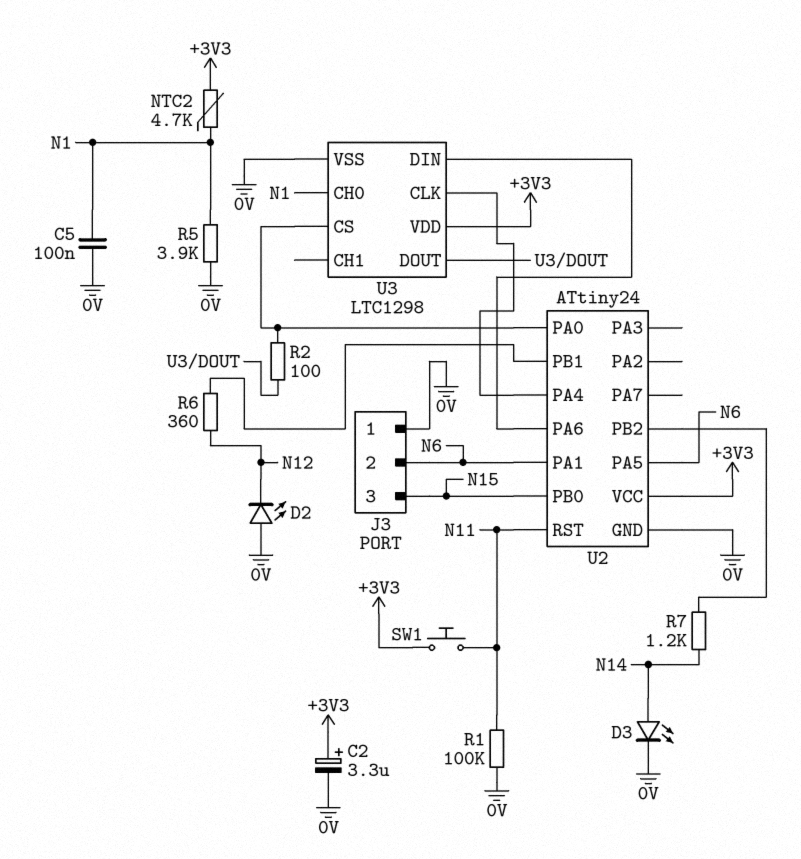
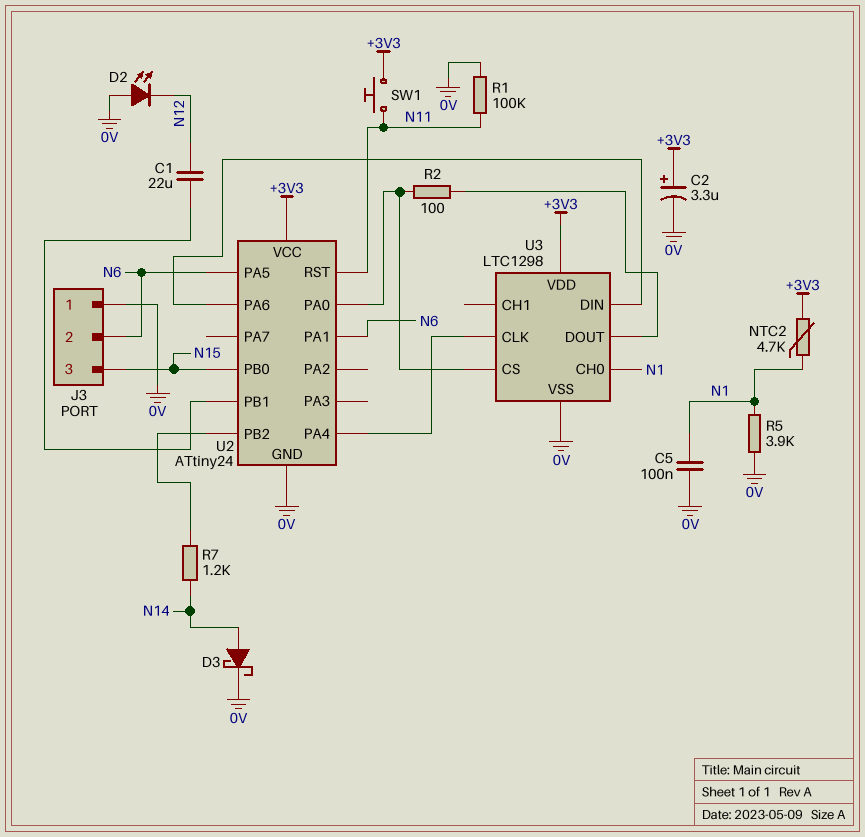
C1: none -> 22uF (N12, U2/PB1)
D3: LED (A N14, K 0V) -> schottky (A N14, K 0V)
R6: 360 (N12, U2/PB1) -> none

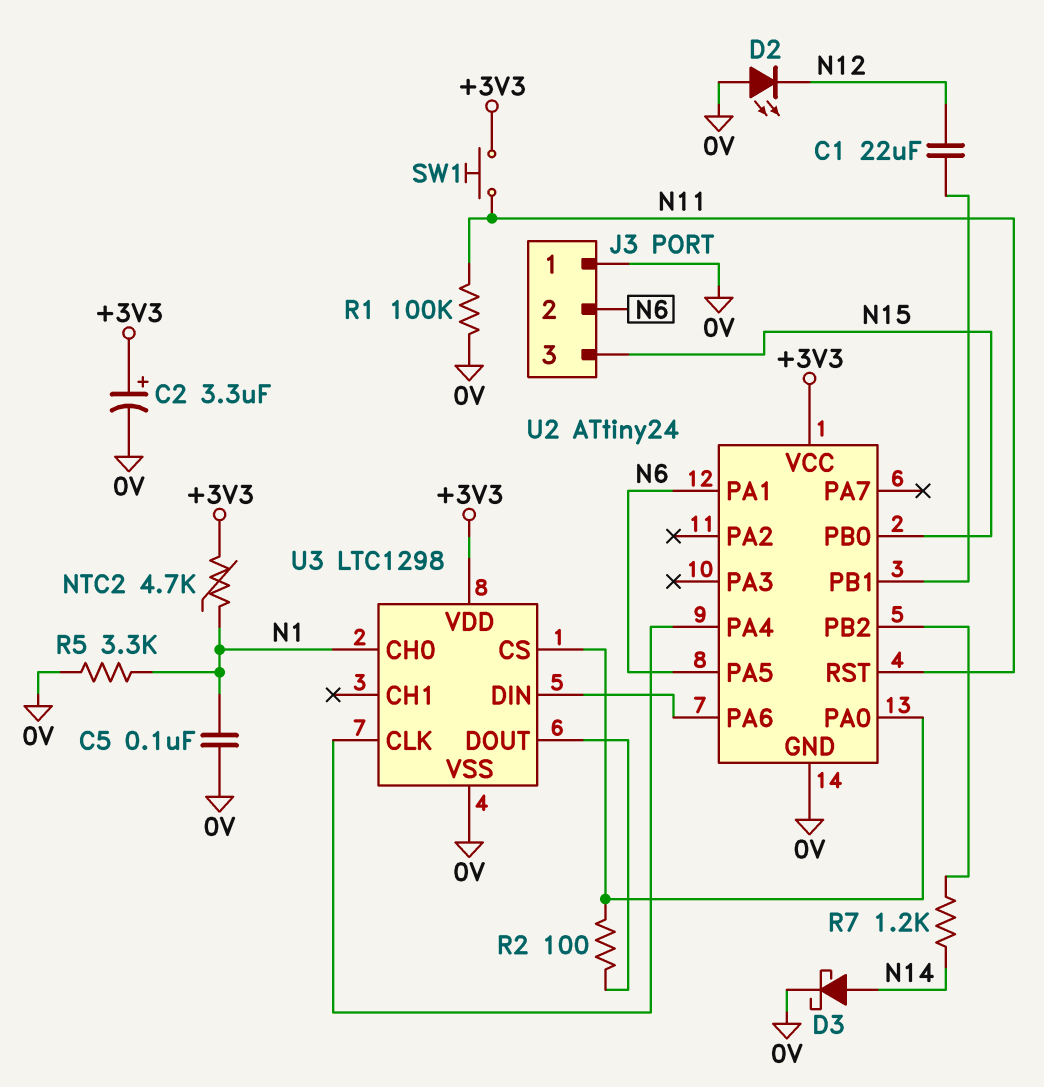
R5: 3.9k (0V, N1) -> 3.3k (0V, N1)

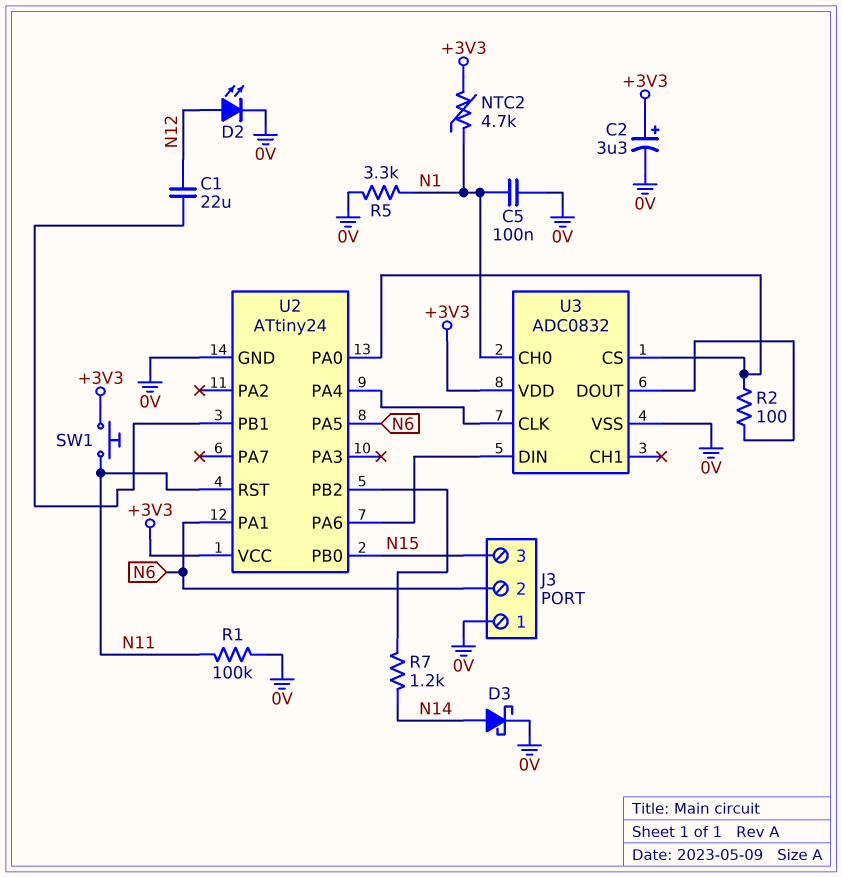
D2: LED (A 0V, K N12) -> LED (A N12, K 0V)
U3: LTC1298 -> ADC0832

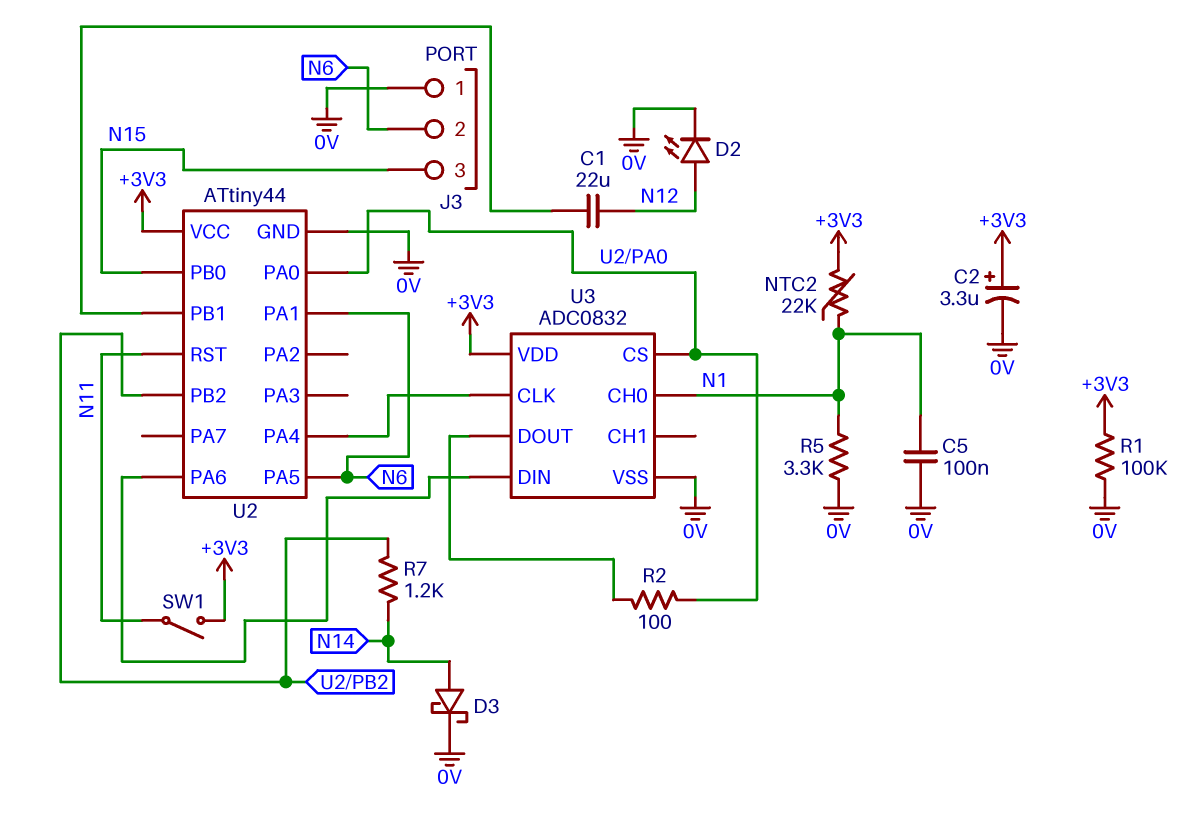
NTC2: 4.7k (+3V3, N1) -> 22k (+3V3, N1)
R1: 100k (0V, N11) -> 100k (+3V3, 0V)
SW1: button (+3V3, N11) -> switch (+3V3, N11)
U2: ATtiny24 -> ATtiny44

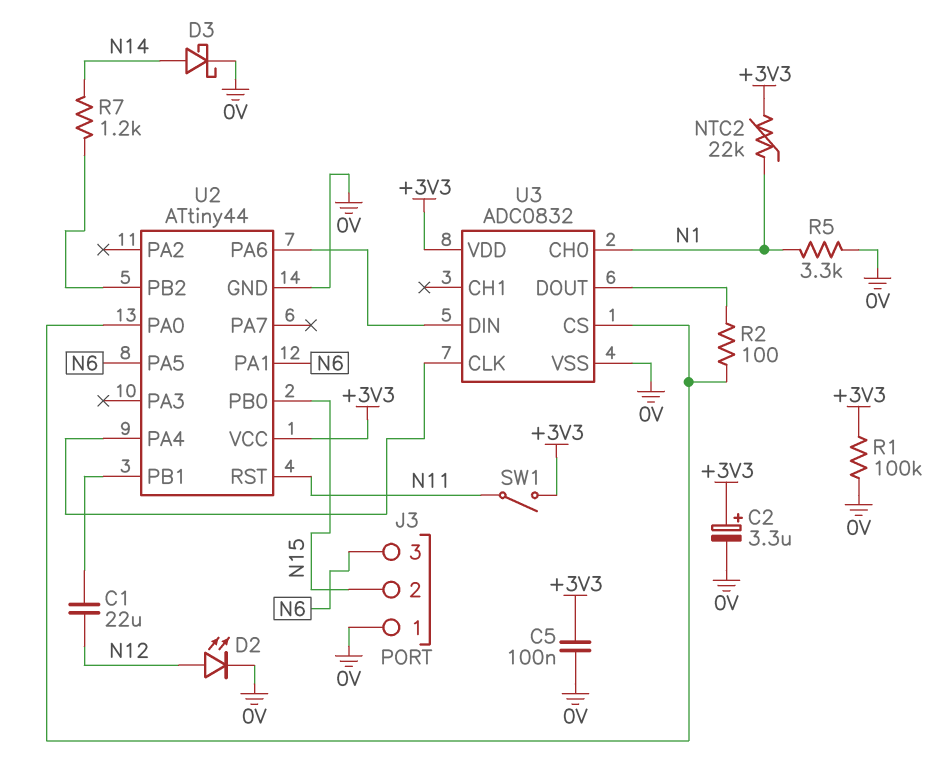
C5: 100nF (0V, N1) -> 100nF (+3V3, 0V)
J3 pin 2: N6 -> N15
J3 pin 3: N15 -> N6

